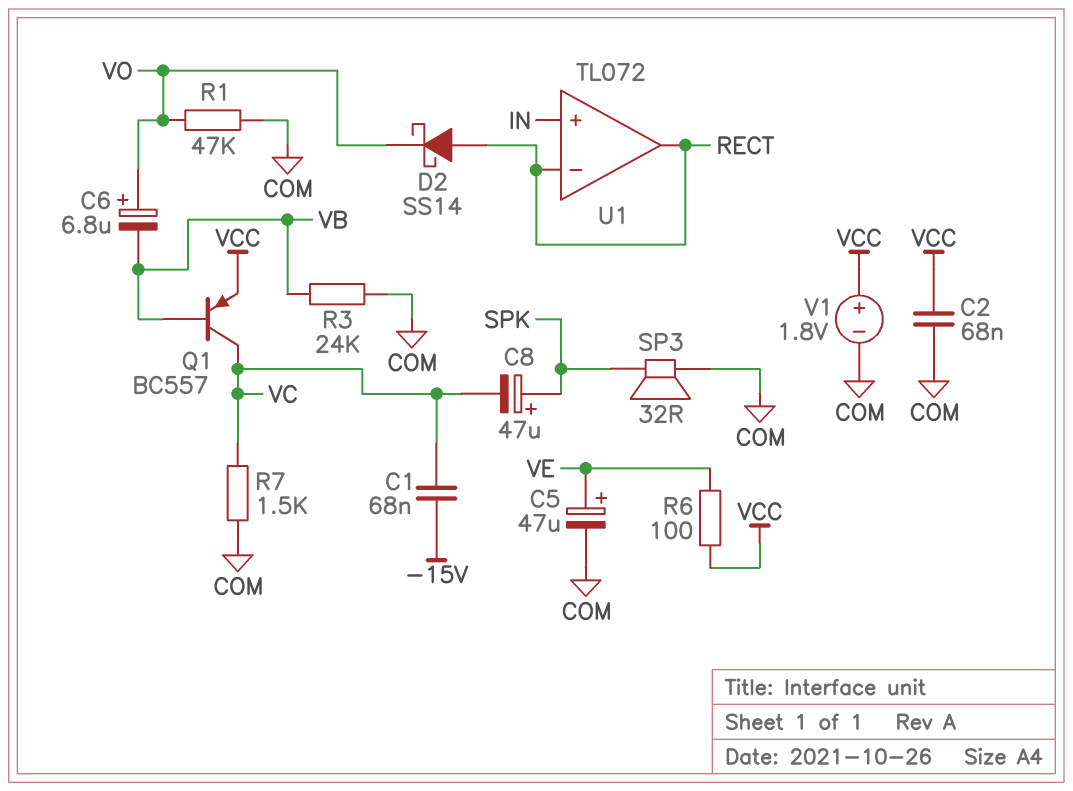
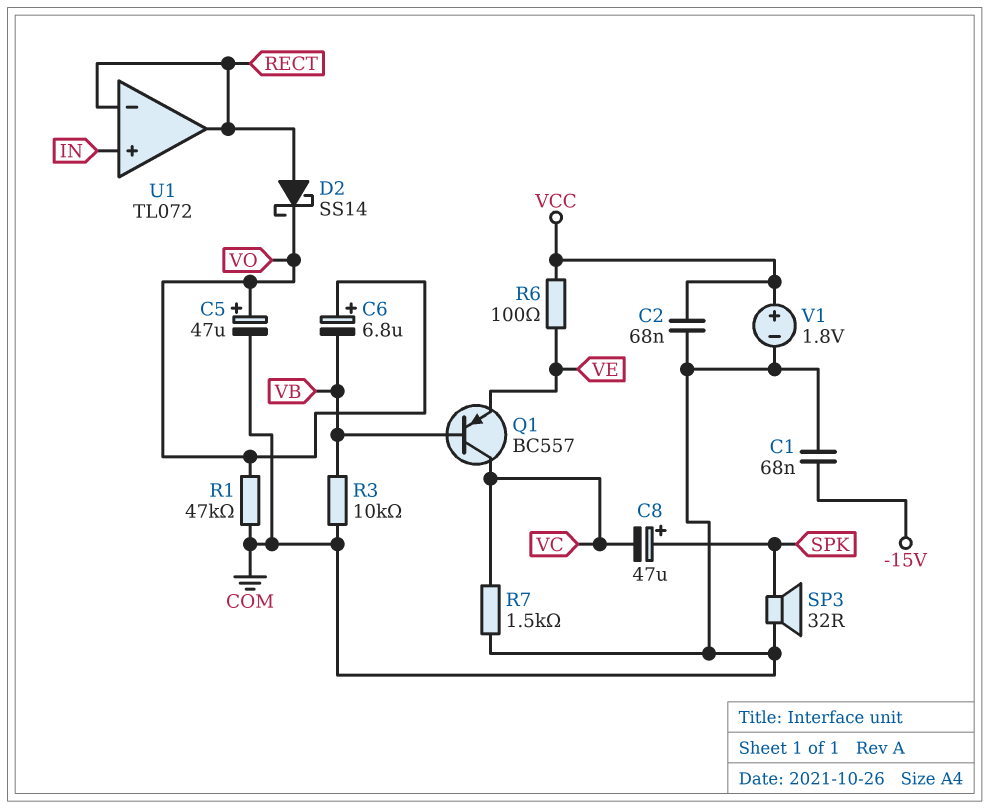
C1: 68nF (-15V, VC) -> 68nF (-15V, COM)
C5: 47uF (plus VE, minus COM) -> 47uF (plus VO, minus COM)
Q1: PNP BC557 (B VB, C VC, E VCC) -> PNP BC557 (B VB, C VC, E VE)
R3: 24k (COM, VB) -> 10k (COM, VB)

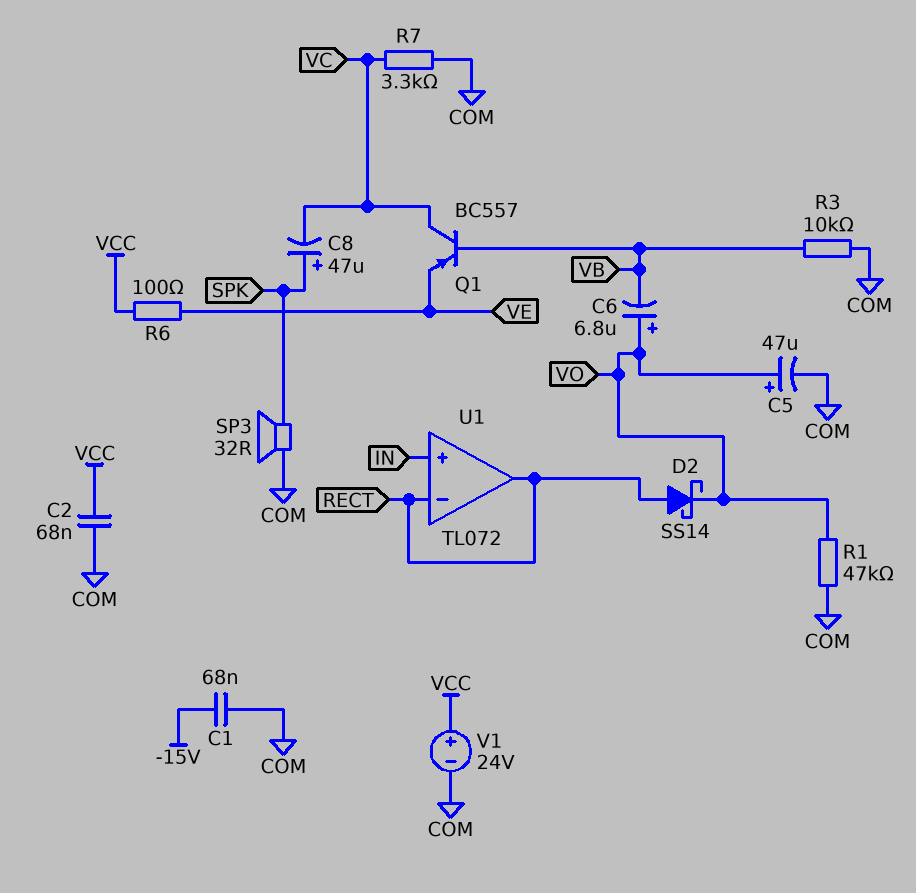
R7: 1.5k (COM, VC) -> 3.3k (COM, VC)
V1: 1.8V (plus VCC, minus COM) -> 24V (plus VCC, minus COM)

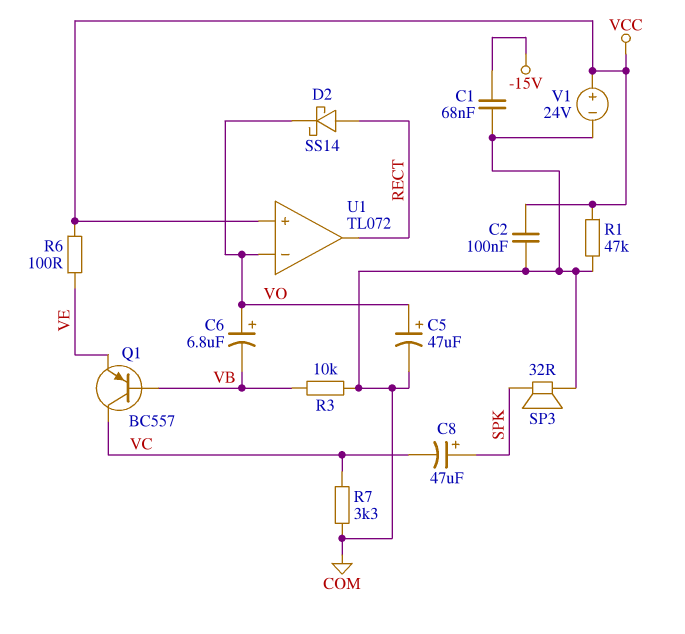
C2: 68nF (COM, VCC) -> 100nF (COM, VCC)
R1: 47k (COM, VO) -> 47k (COM, VCC)
U1 pin in+: IN -> VCC
U1 pin in-: RECT -> VO

